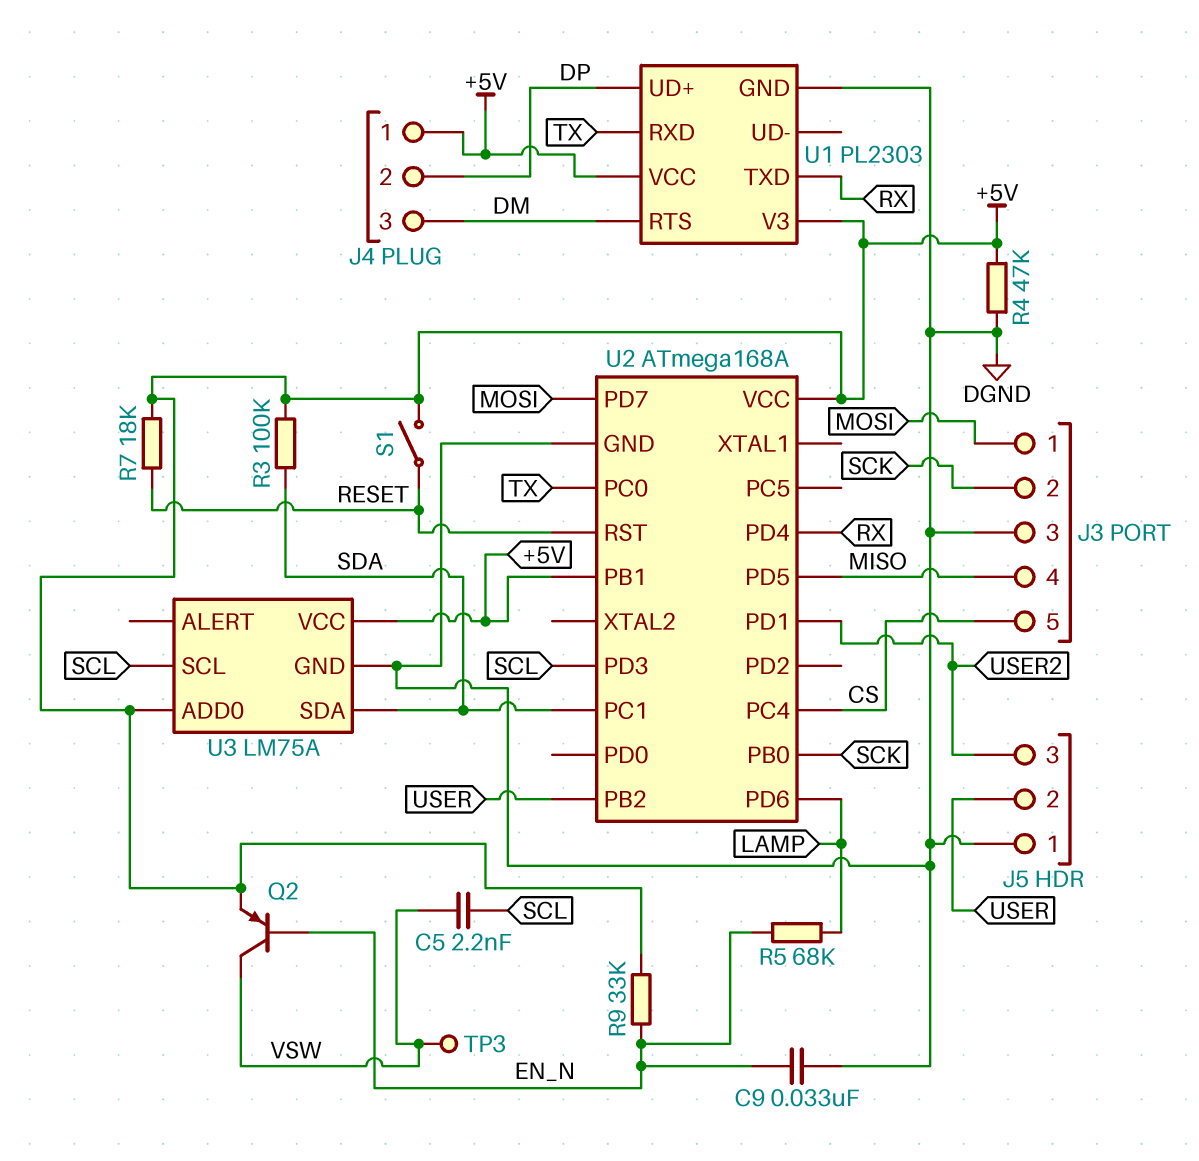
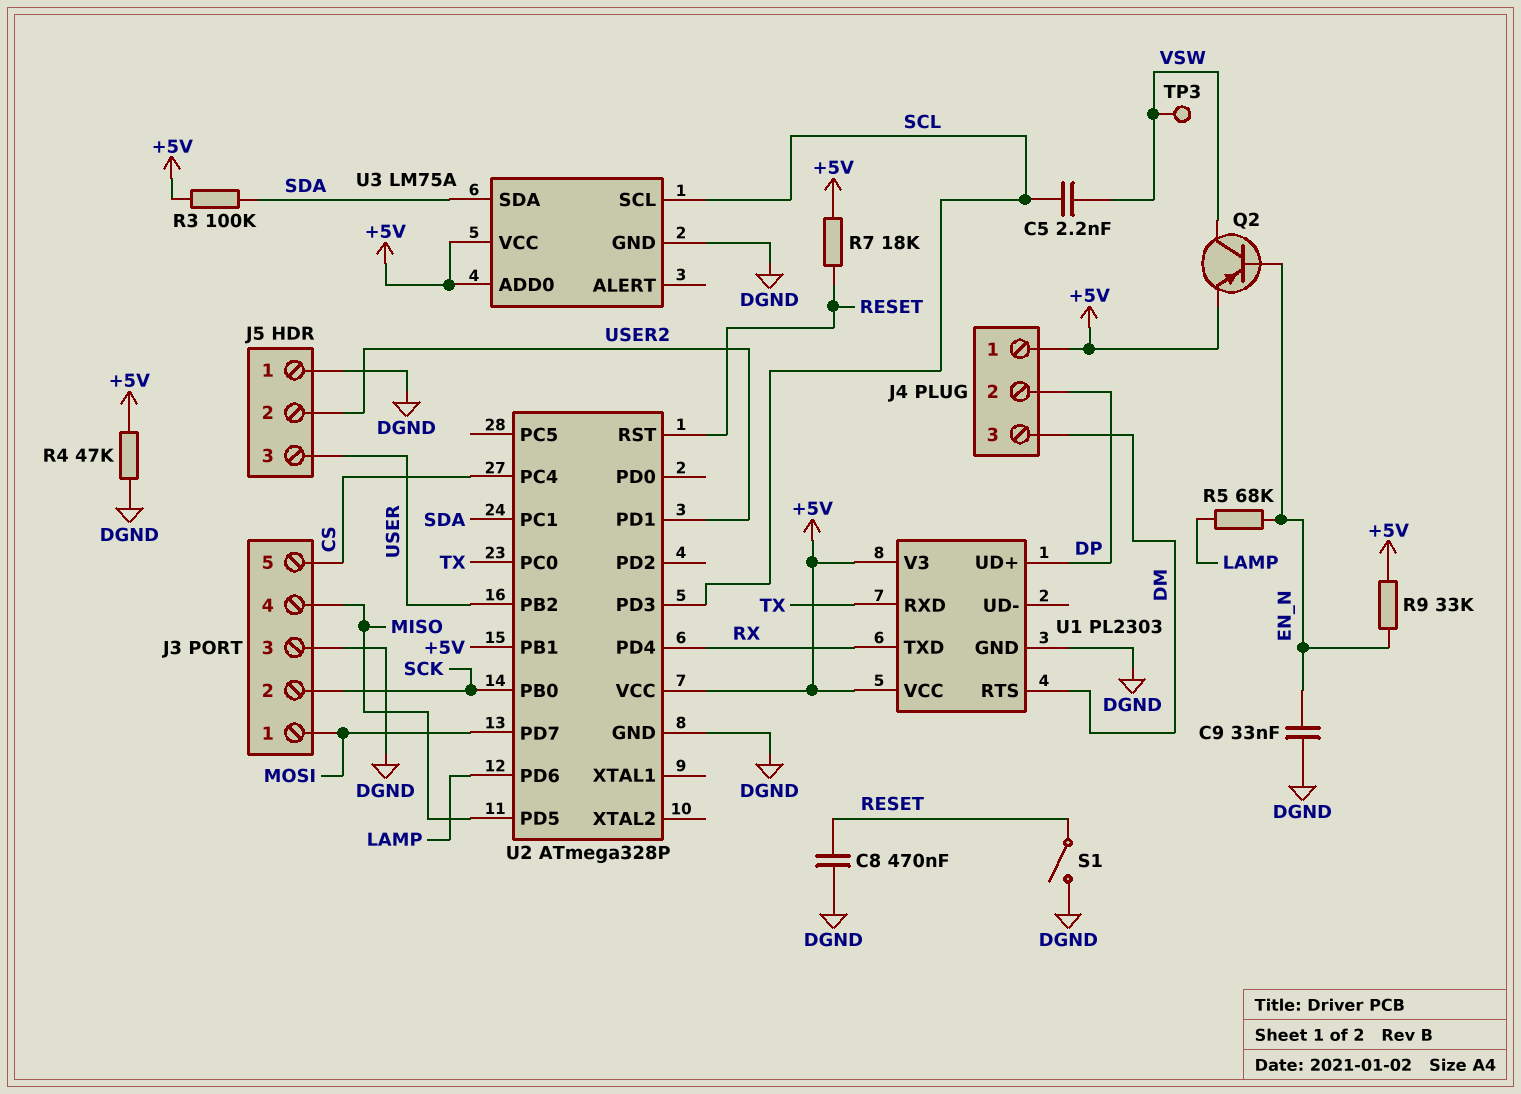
C8: none -> 470nF (DGND, RESET)
J5 pin 2: USER -> USER2
J5 pin 3: USER2 -> USER
S1: switch (+5V, RESET) -> switch (DGND, RESET)
U2: ATmega168A -> ATmega328P

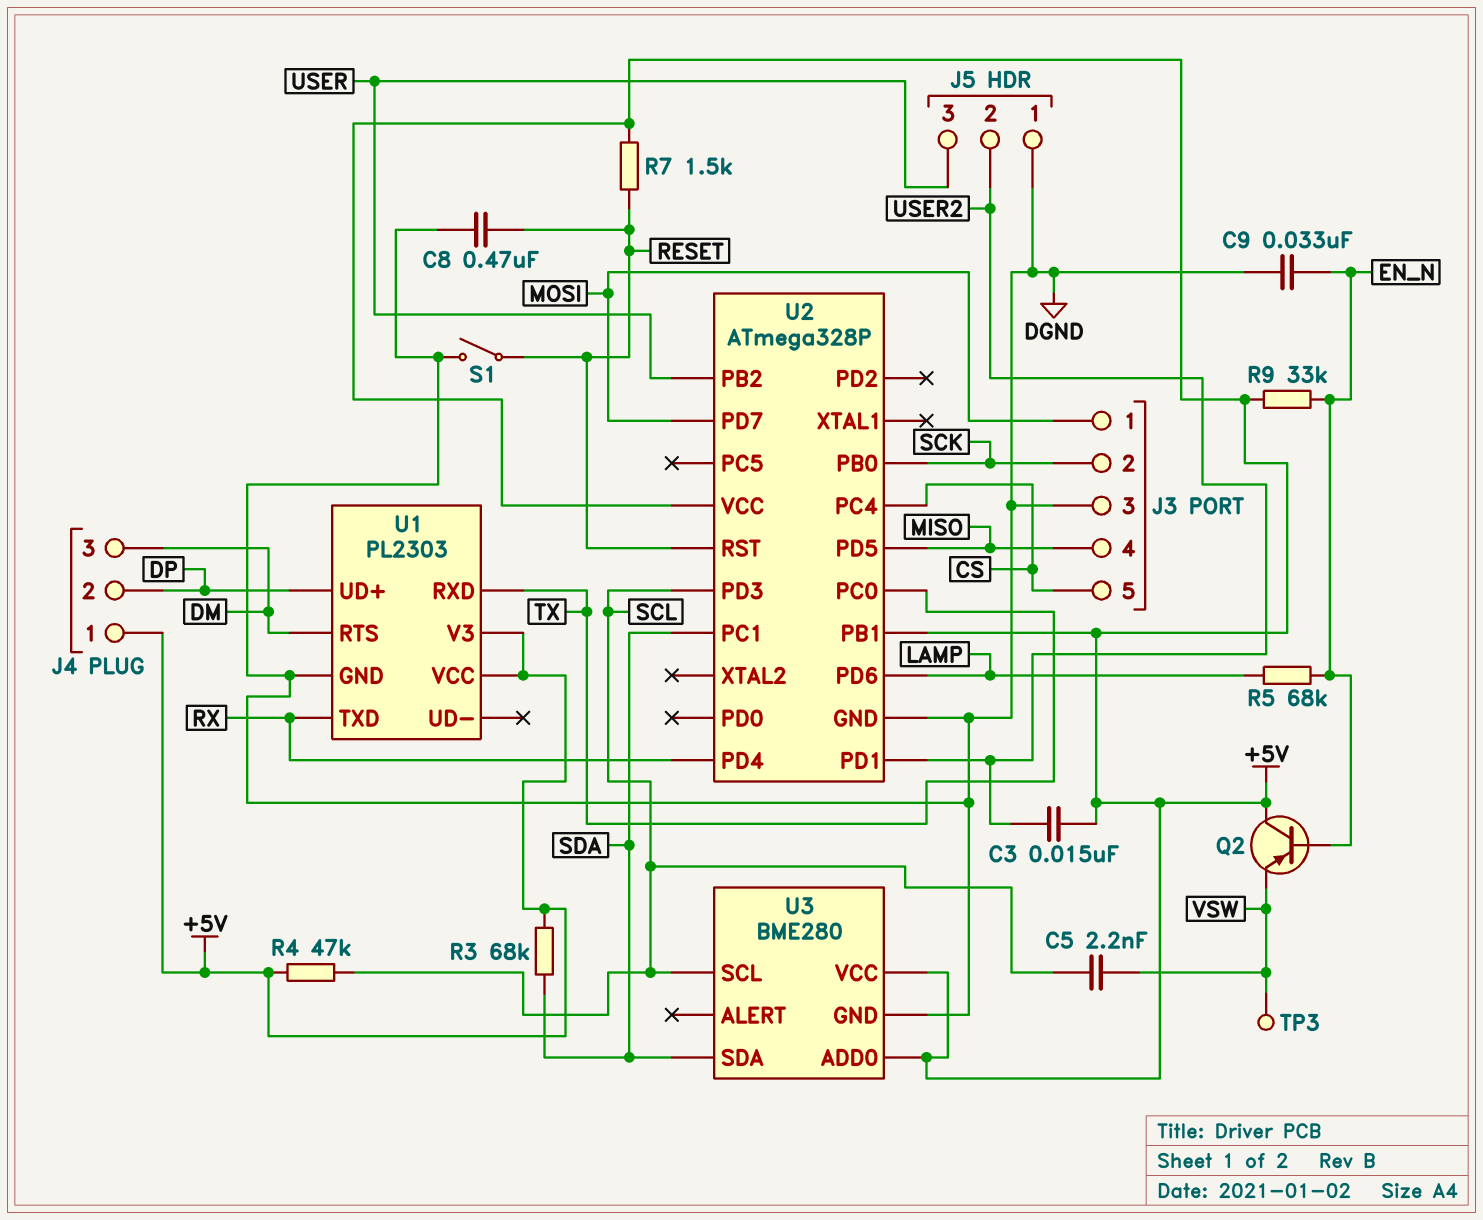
C3: none -> 15nF (+5V, USER2)
Q2: PNP (B EN_N, C VSW, E +5V) -> PNP (B EN_N, C +5V, E VSW)
R3: 100k (+5V, SDA) -> 68k (+5V, SDA)
R4: 47k (+5V, DGND) -> 47k (+5V, SCL)
R7: 18k (+5V, RESET) -> 1.5k (+5V, RESET)
U3: LM75A -> BME280

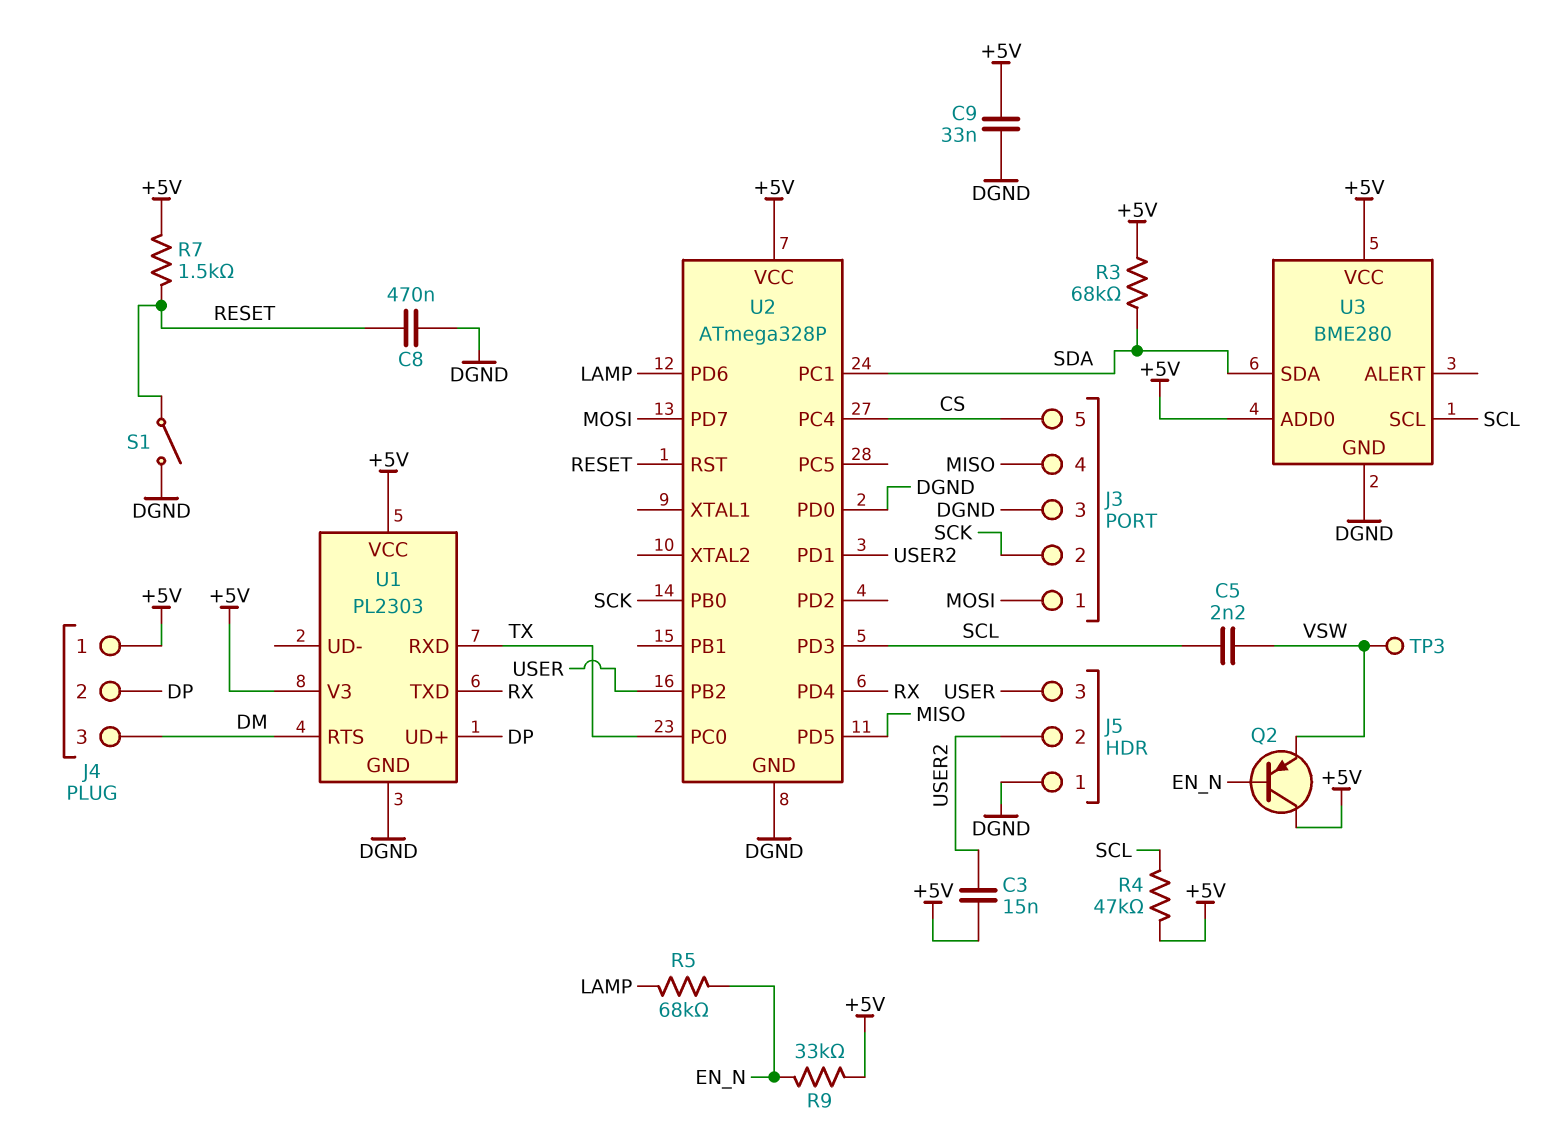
C9: 33nF (DGND, EN_N) -> 33nF (+5V, DGND)
U2 pin PB1: +5V -> none
U2 pin PD0: none -> DGND

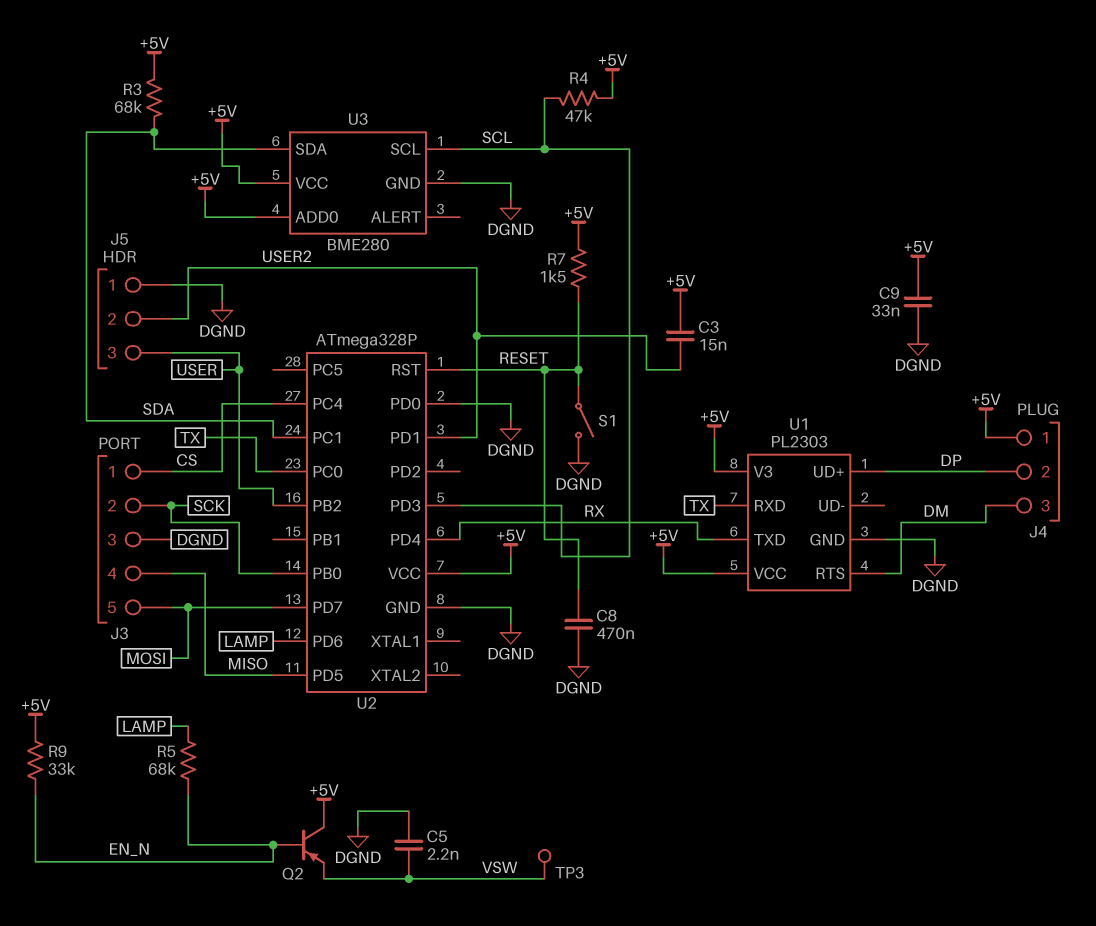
C5: 2.2nF (SCL, VSW) -> 2.2nF (DGND, VSW)
J3 pin 1: MOSI -> CS
J3 pin 5: CS -> MOSI

